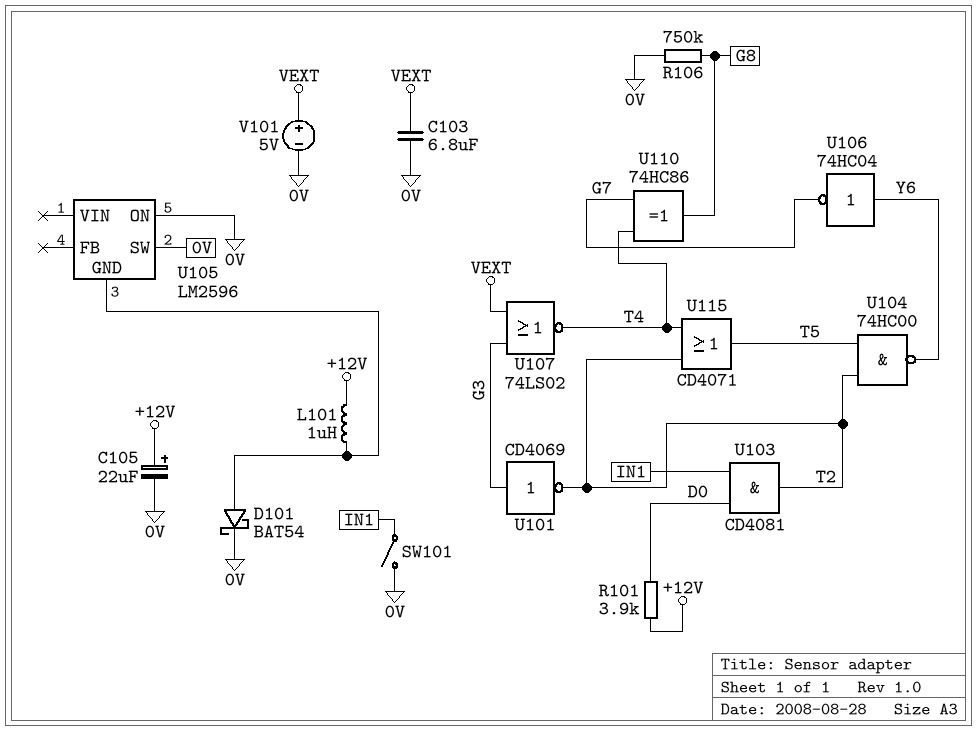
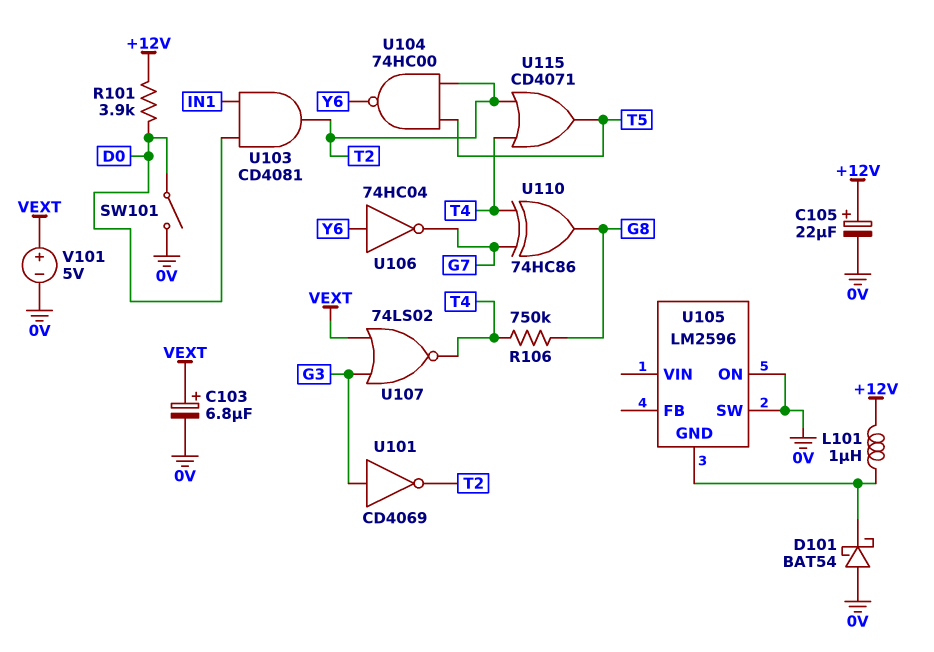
C103: 6.8uF (0V, VEXT) -> 6.8uF (plus VEXT, minus 0V)
D101: schottky BAT54 (A U105/GND, K 0V) -> schottky BAT54 (A 0V, K U105/GND)
R106: 750k (0V, G8) -> 750k (G8, T4)
SW101: switch (0V, IN1) -> switch (0V, D0)

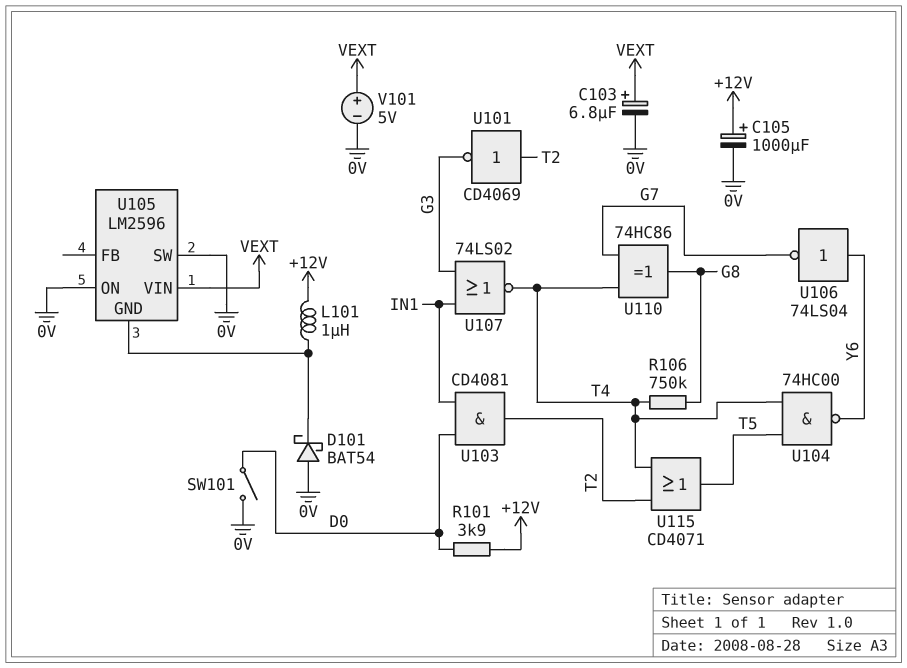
C105: 22uF (plus +12V, minus 0V) -> 1000uF (plus +12V, minus 0V)
U101: NOT CD4069 (in G3, out T2) -> NOT CD4069 (in T2, out G3)
U104: NAND 74HC00 (in T2, in T5, out Y6) -> NAND 74HC00 (in T4, in T5, out Y6)
U105 pin VIN: none -> VEXT
U106: NOT 74HC04 (in Y6, out G7) -> NOT 74LS04 (in Y6, out G7)
U107: NOR 74LS02 (in G3, in VEXT, out T4) -> NOR 74LS02 (in G3, in IN1, out T4)

